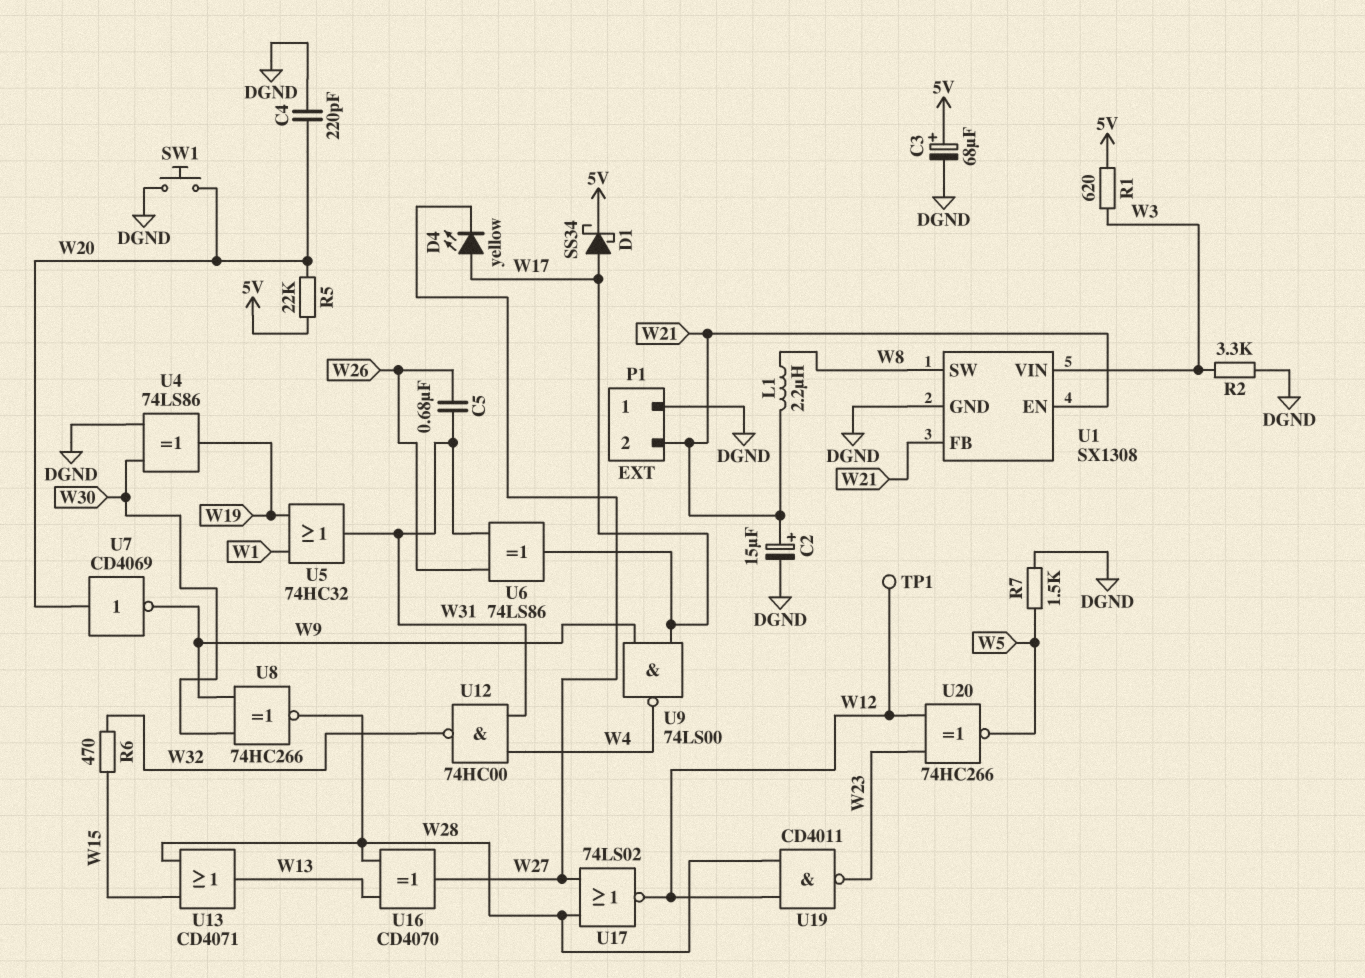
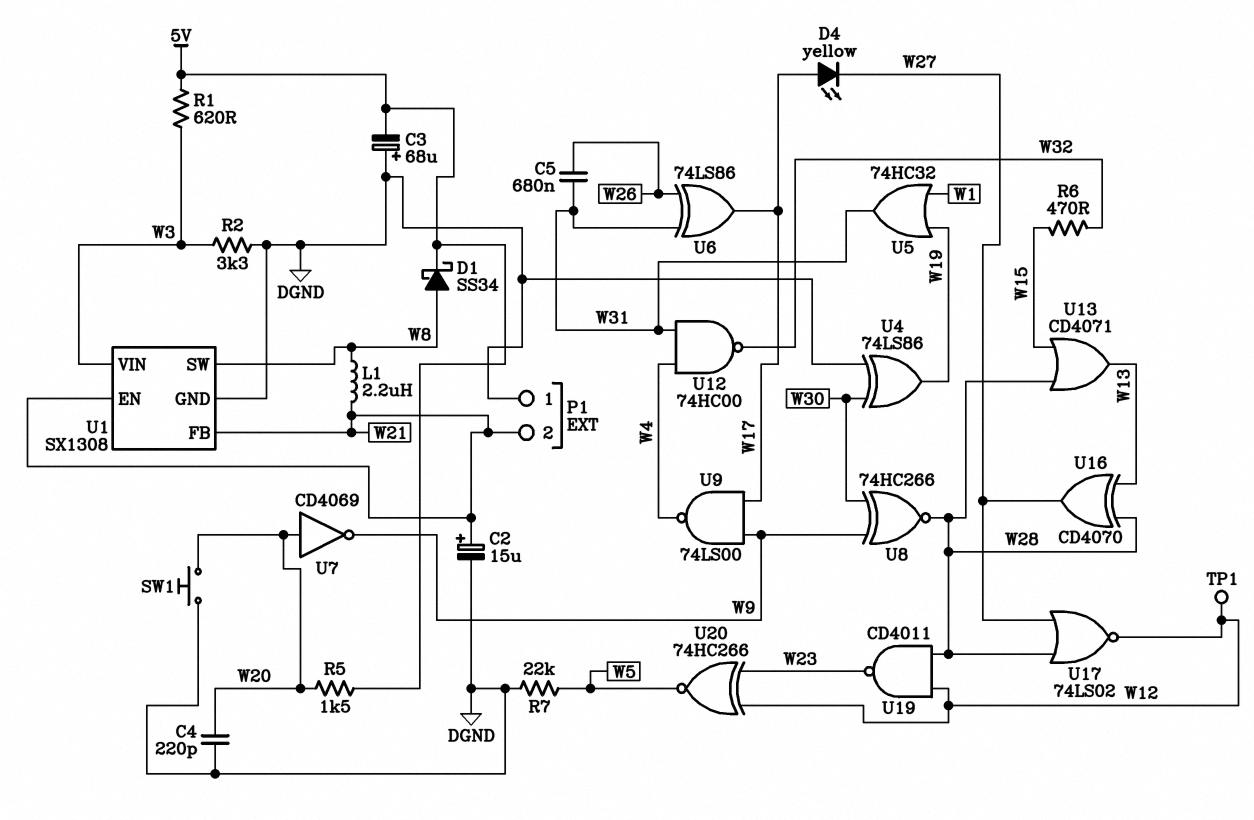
C3: 68uF (plus 5V, minus DGND) -> 68uF (plus DGND, minus 5V)
D1: schottky SS34 (A W17, K 5V) -> schottky SS34 (A W8, K 5V)
R5: 22k (5V, W20) -> 1.5k (5V, W20)
R7: 1.5k (DGND, W5) -> 22k (DGND, W5)

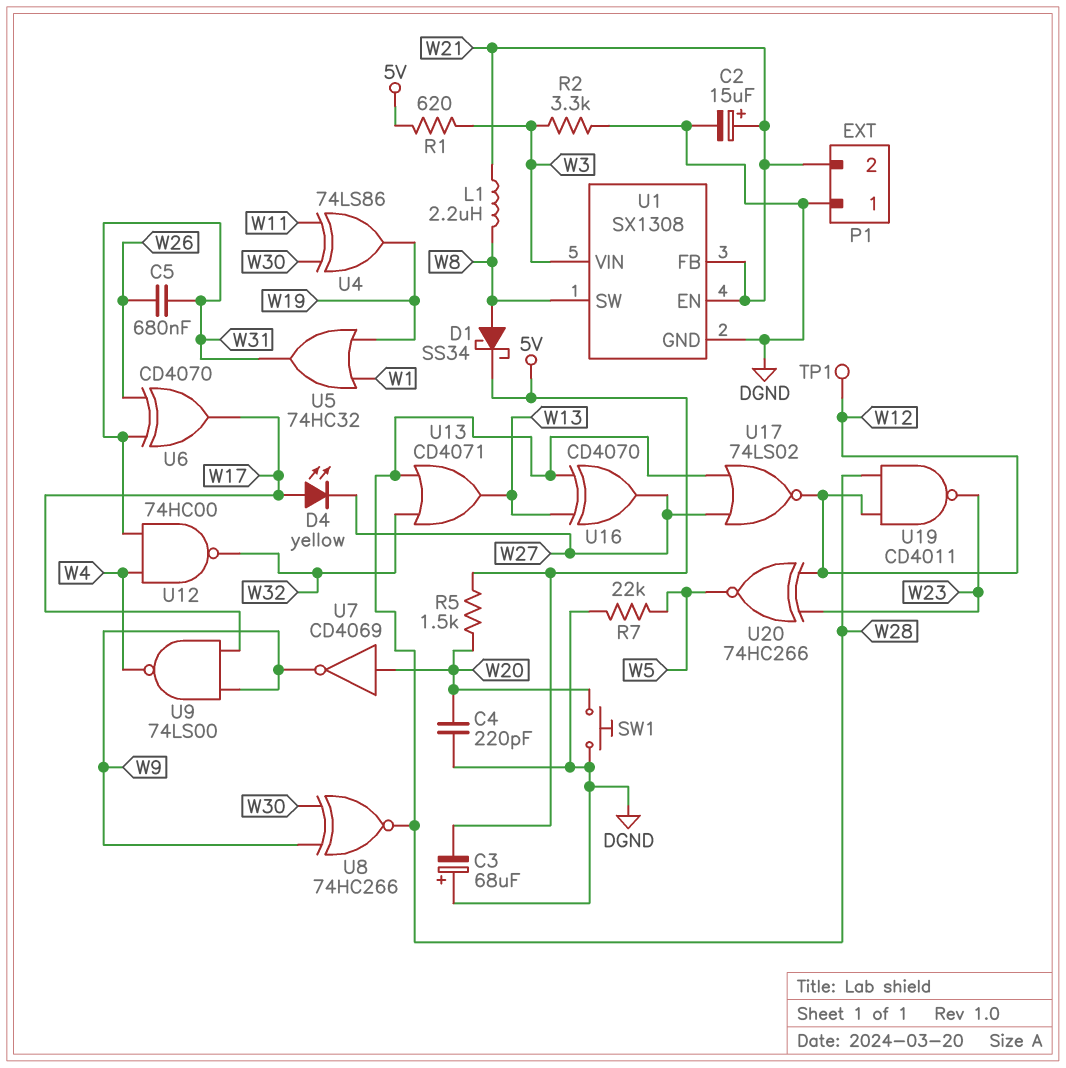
R6: 470 (W15, W32) -> none
U4: XOR 74LS86 (in DGND, in W30, out W19) -> XOR 74LS86 (in W11, in W30, out W19)
U6: XOR 74LS86 (in W26, in W31, out W17) -> XOR CD4070 (in W26, in W31, out W17)
U13: OR CD4071 (in W15, in W28, out W13) -> OR CD4071 (in W28, in W32, out W13)

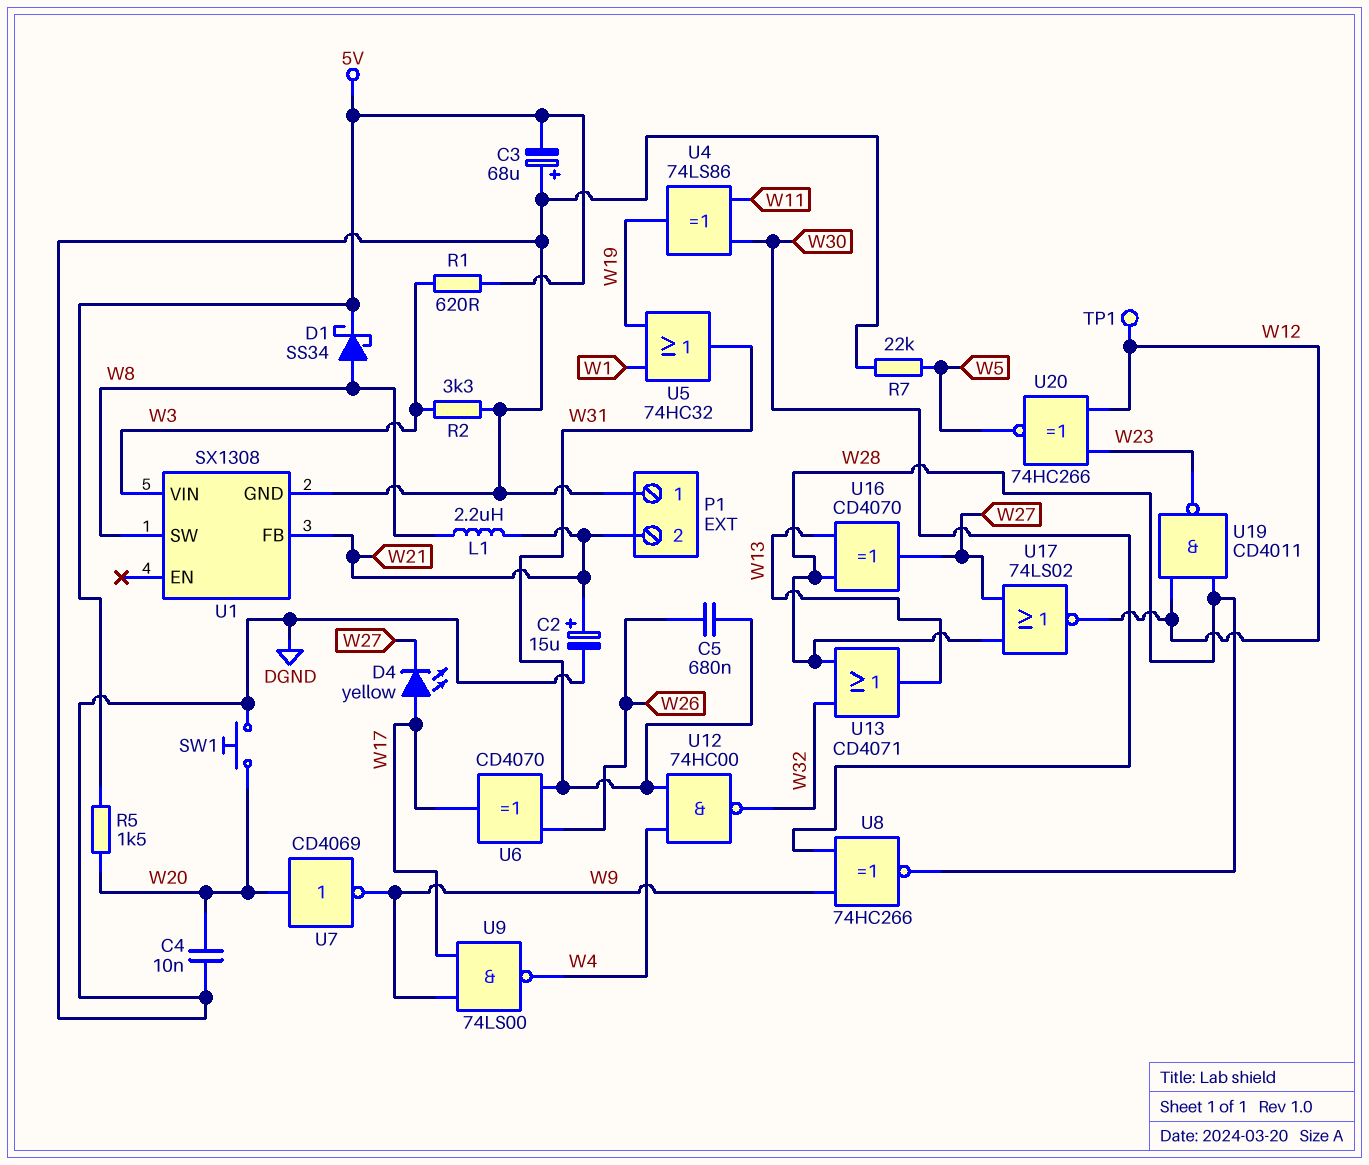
C4: 220pF (DGND, W20) -> 10nF (DGND, W20)
U1 pin EN: W21 -> none

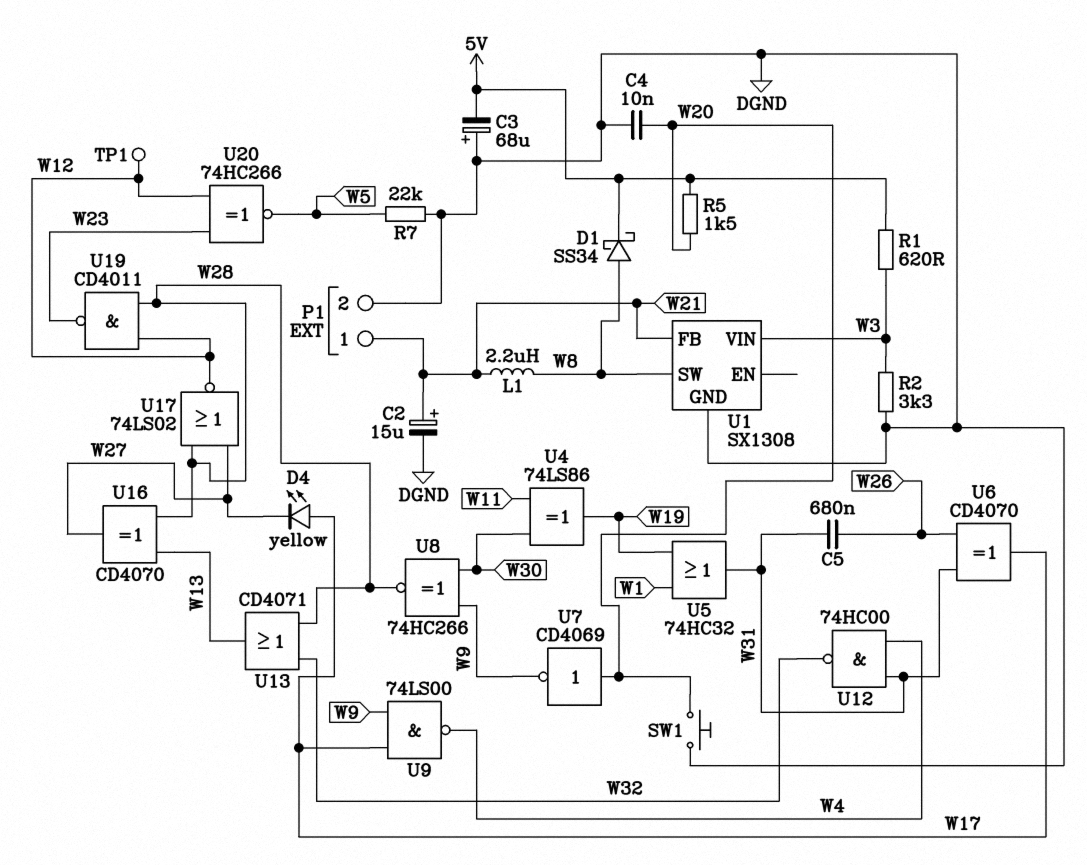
P1 pin 1: DGND -> W21
P1 pin 2: W21 -> DGND

